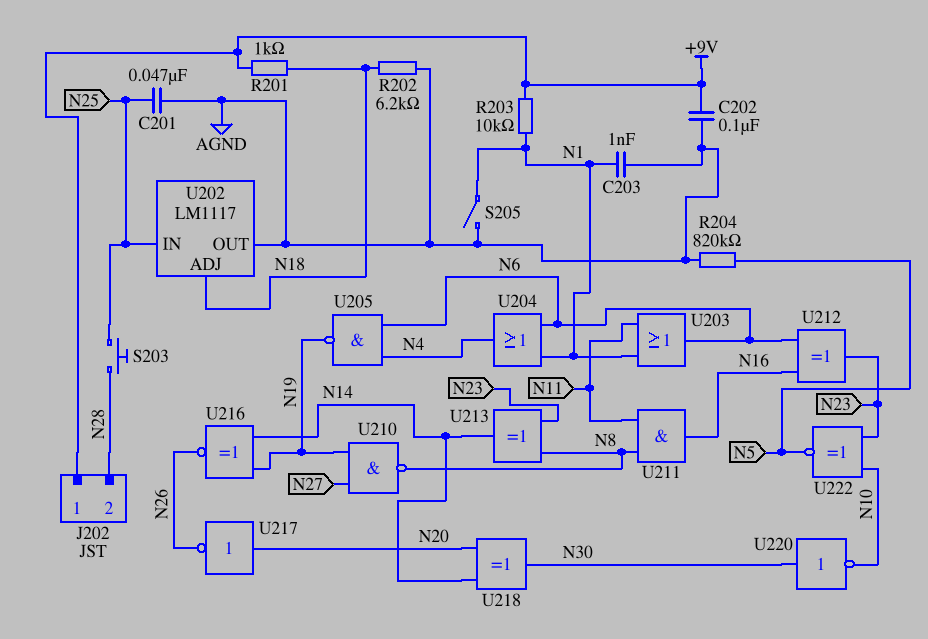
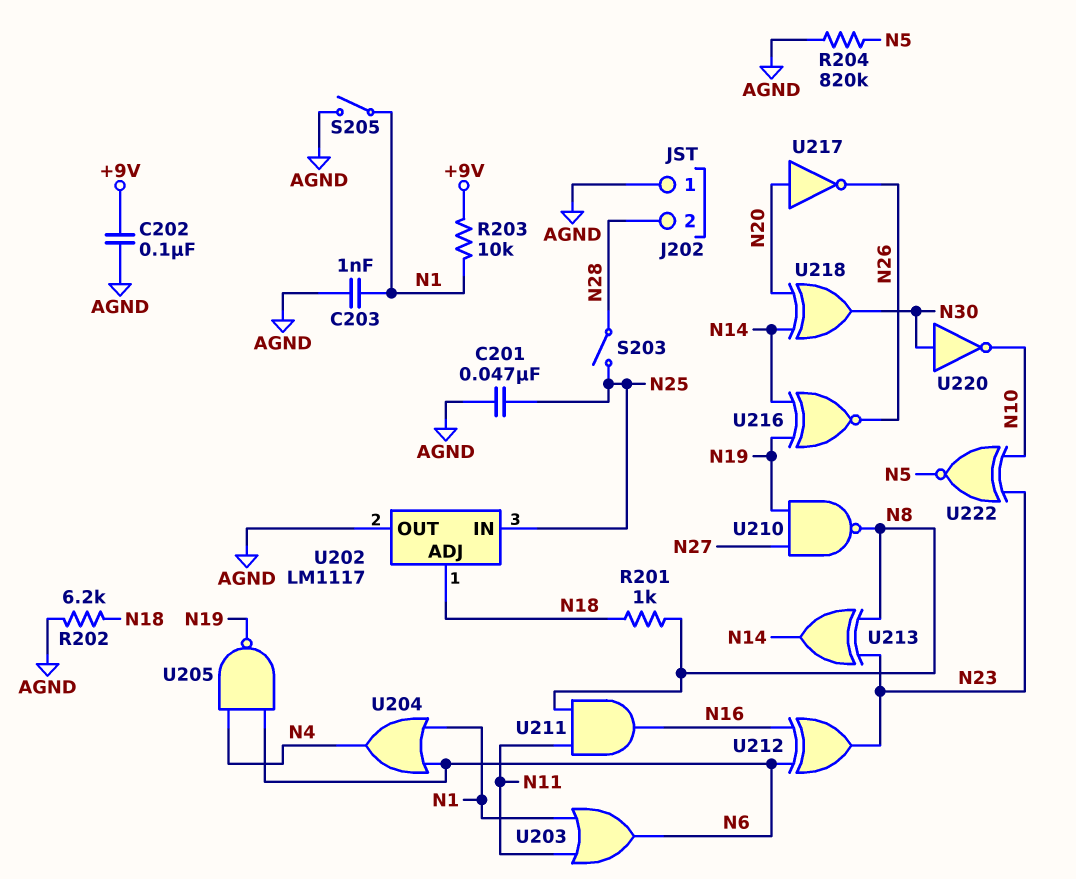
J202 pin 1: +9V -> AGND
R201: 1k (+9V, N18) -> 1k (N8, N18)
S203: button (N25, N28) -> switch (N25, N28)

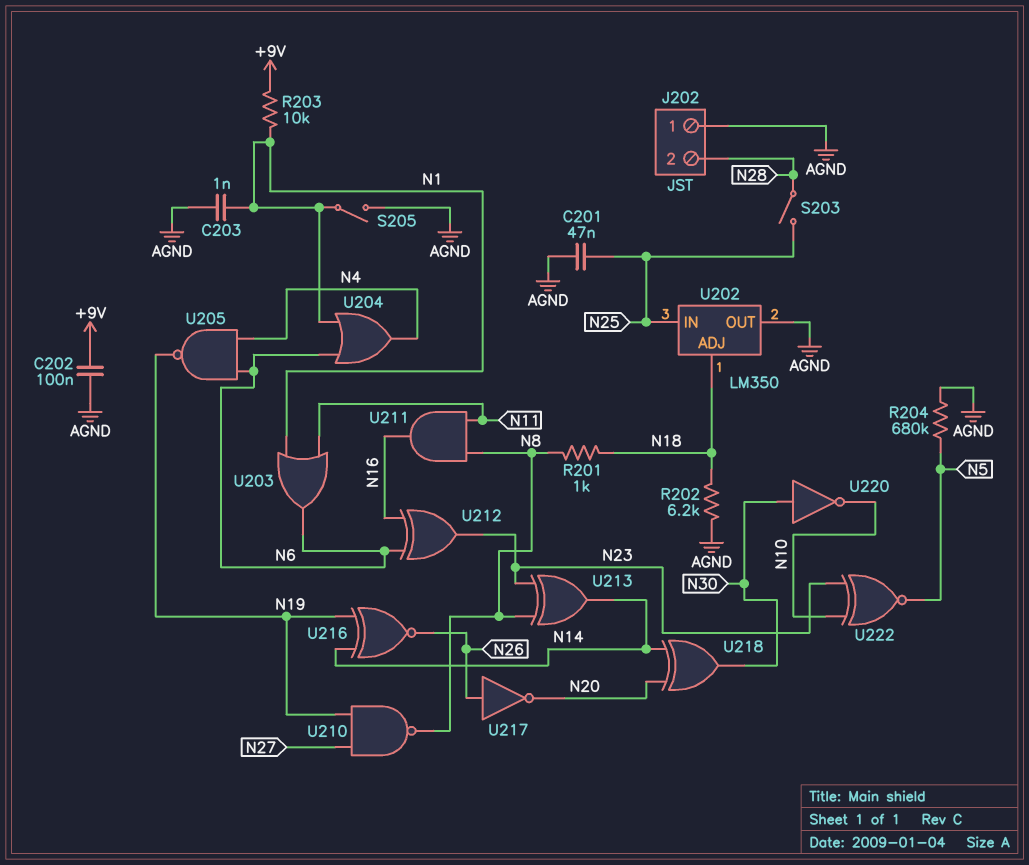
R204: 820k (AGND, N5) -> 680k (AGND, N5)
U202: LM1117 -> LM350
U217: NOT (in N20, out N26) -> NOT (in N26, out N20)

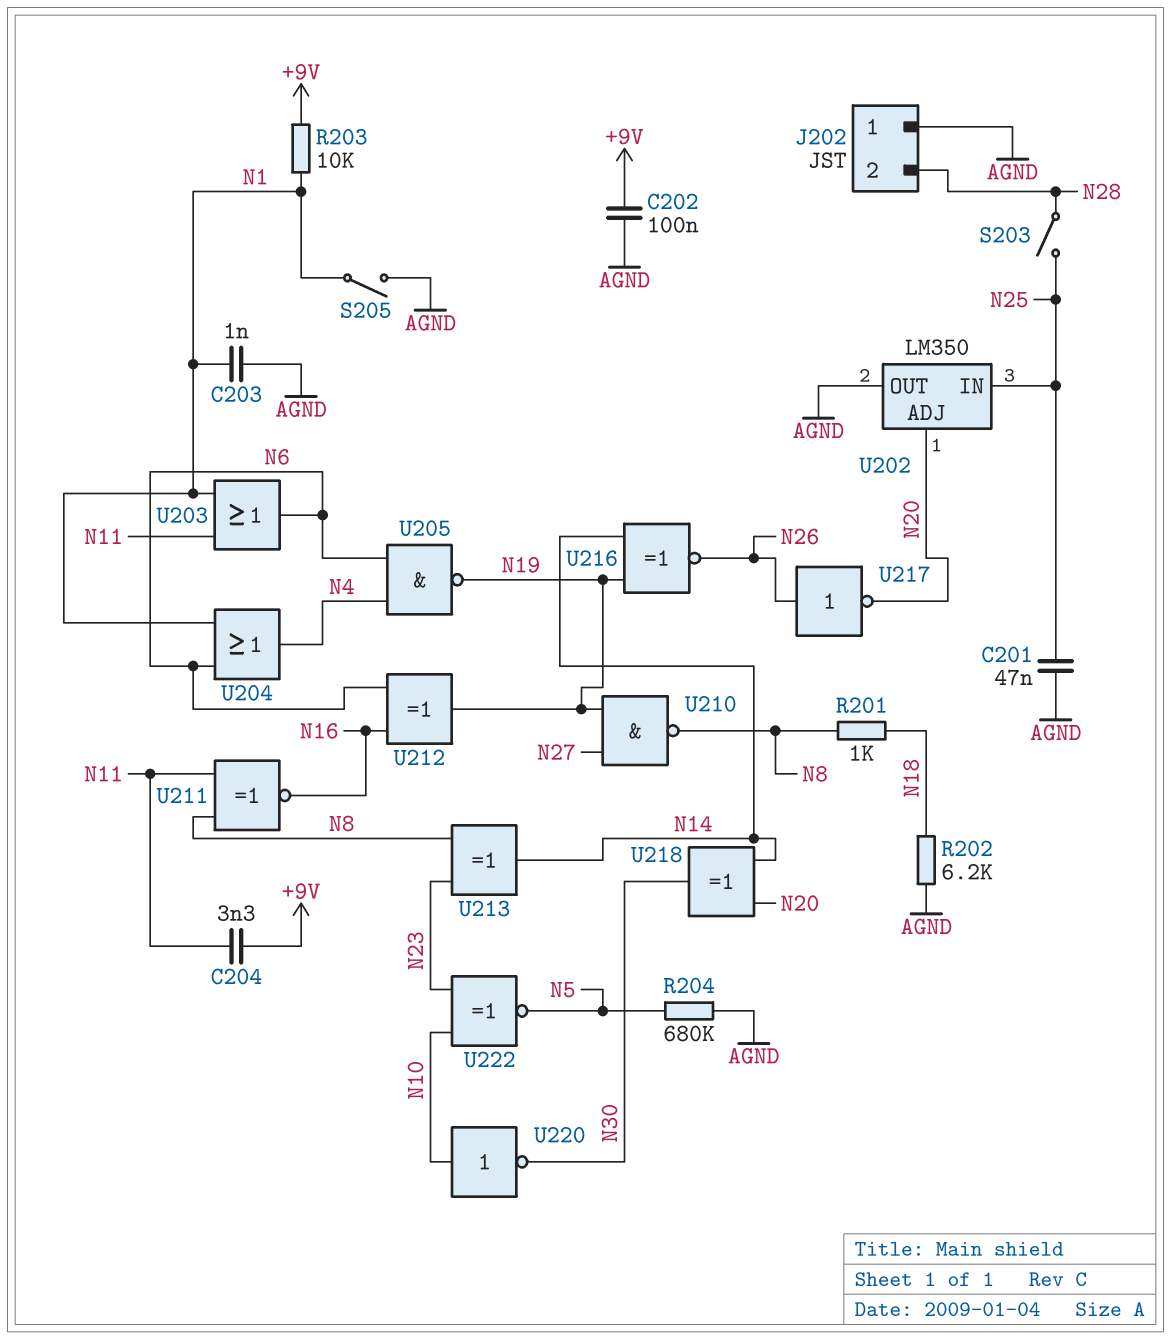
C204: none -> 3.3nF (+9V, N11)
U202 pin ADJ: N18 -> N20
U211: AND (in N8, in N11, out N16) -> XNOR (in N8, in N11, out N16)
U212: XOR (in N6, in N16, out N23) -> XOR (in N6, in N16, out N19)
U220: NOT (in N30, out N10) -> NOT (in N10, out N30)

